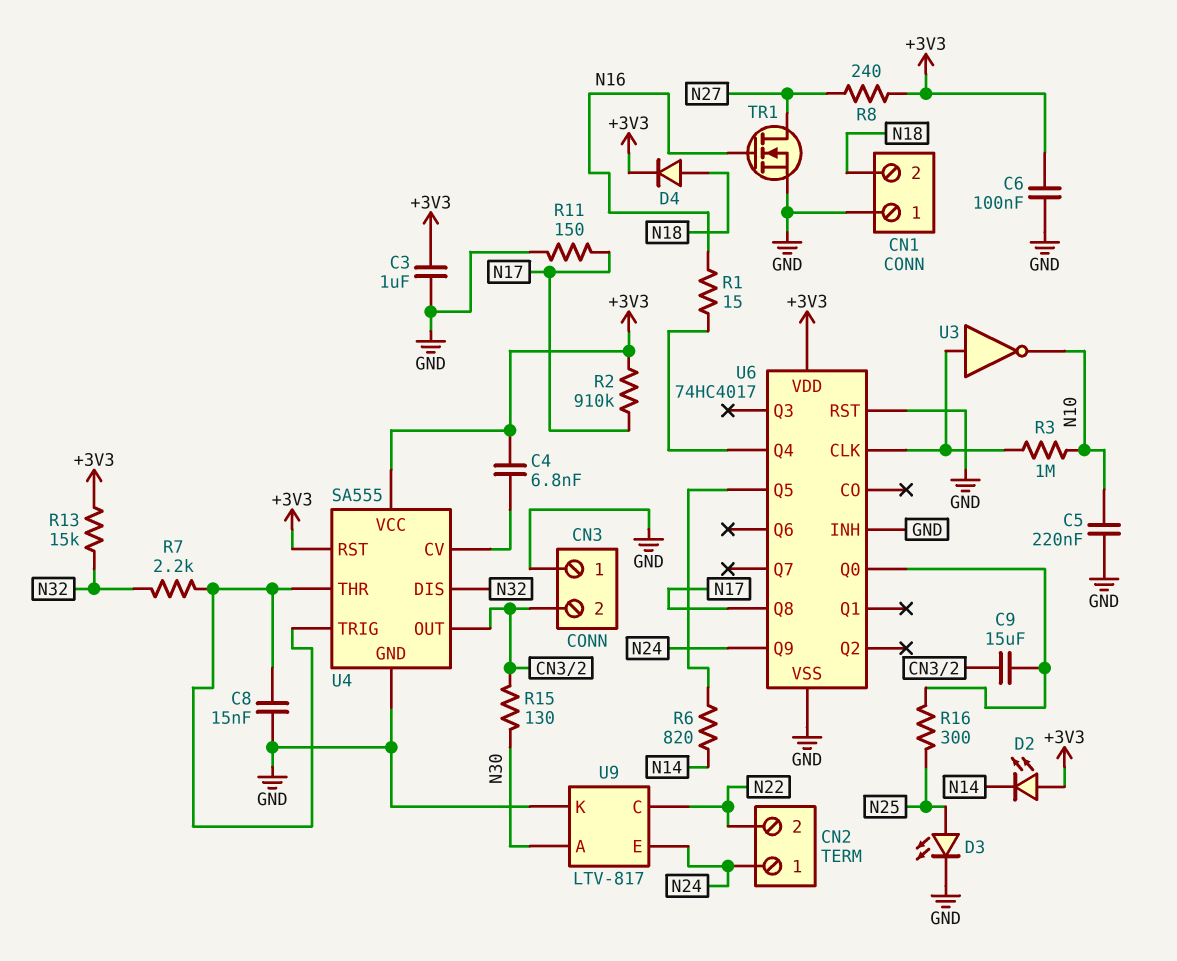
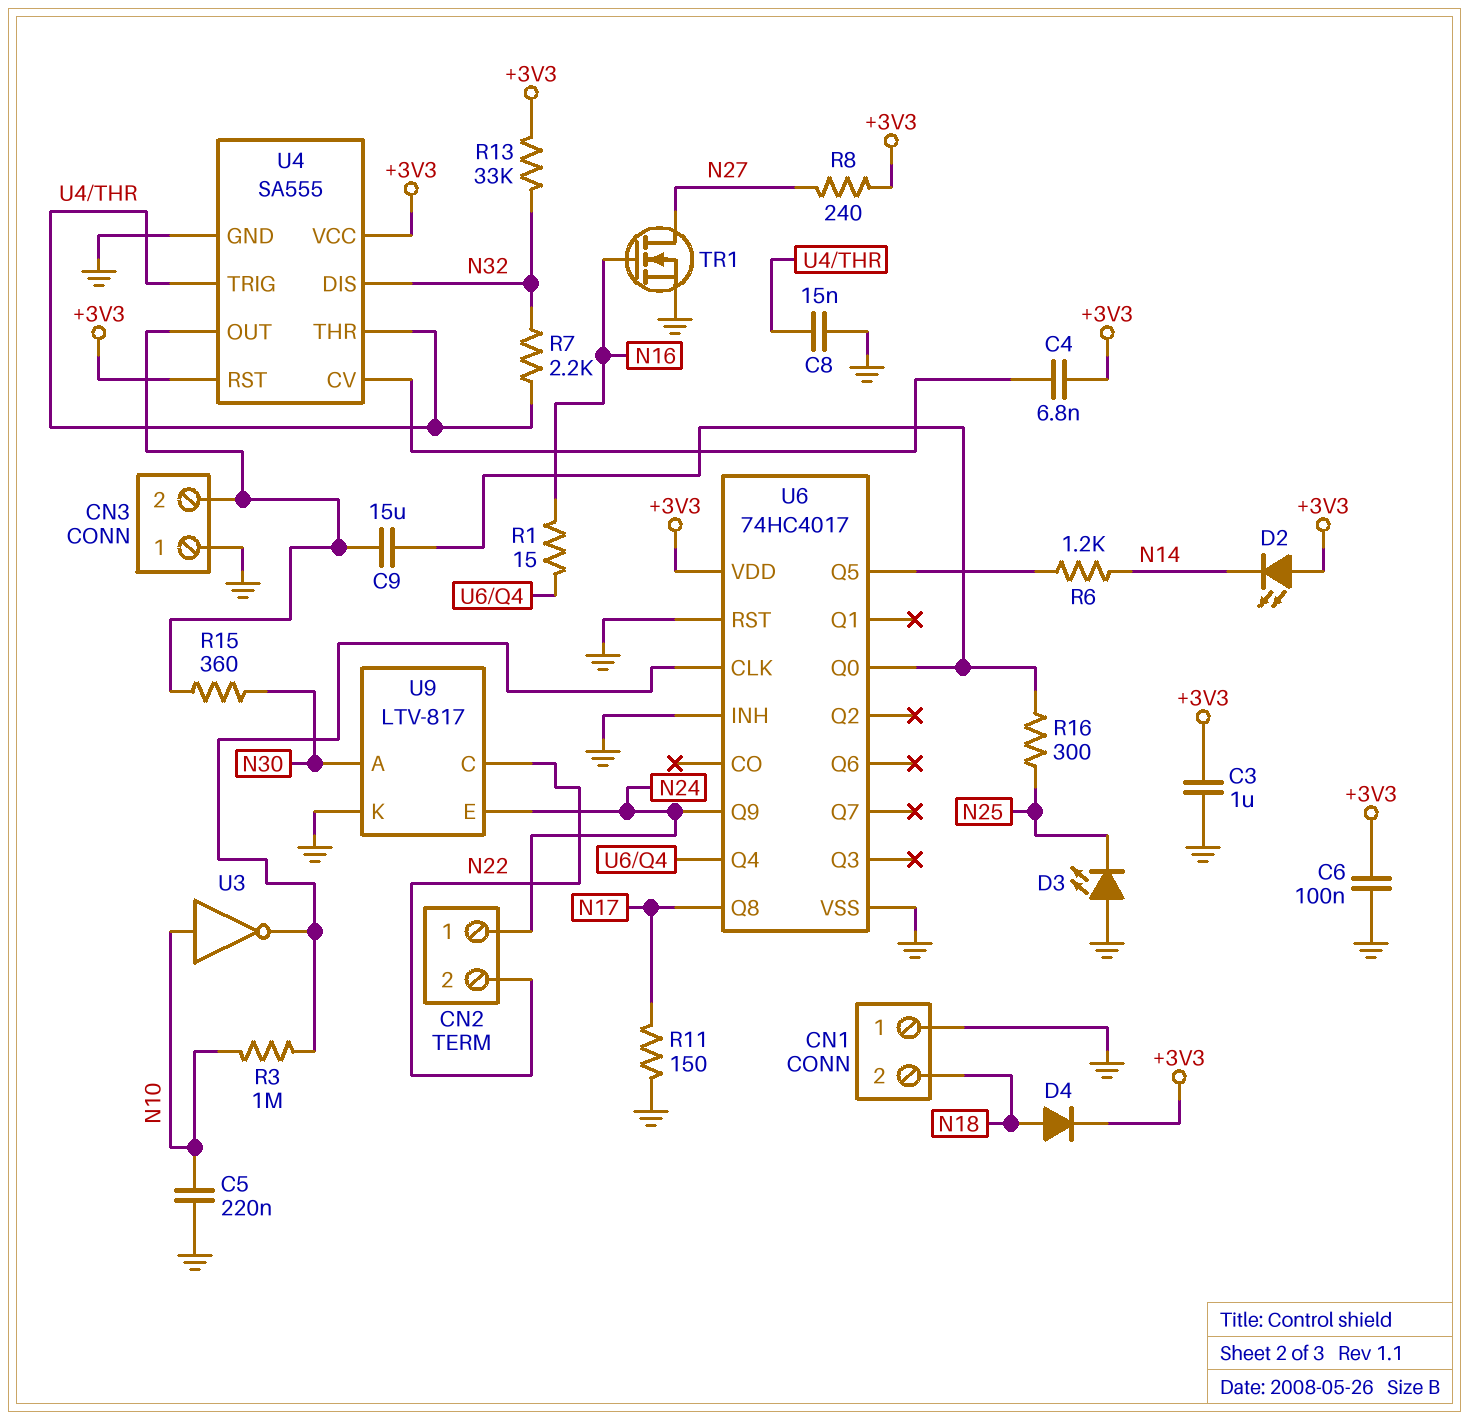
D3: LED (A N25, K GND) -> LED (A GND, K N25)
R2: 910k (+3V3, N17) -> none
R6: 820 (N14, U6/Q5) -> 1.2k (N14, U6/Q5)
R13: 15k (+3V3, N32) -> 33k (+3V3, N32)
R15: 130 (CN3/2, N30) -> 360 (CN3/2, N30)
U3: NOT (in U6/CLK, out N10) -> NOT (in N10, out U6/CLK)

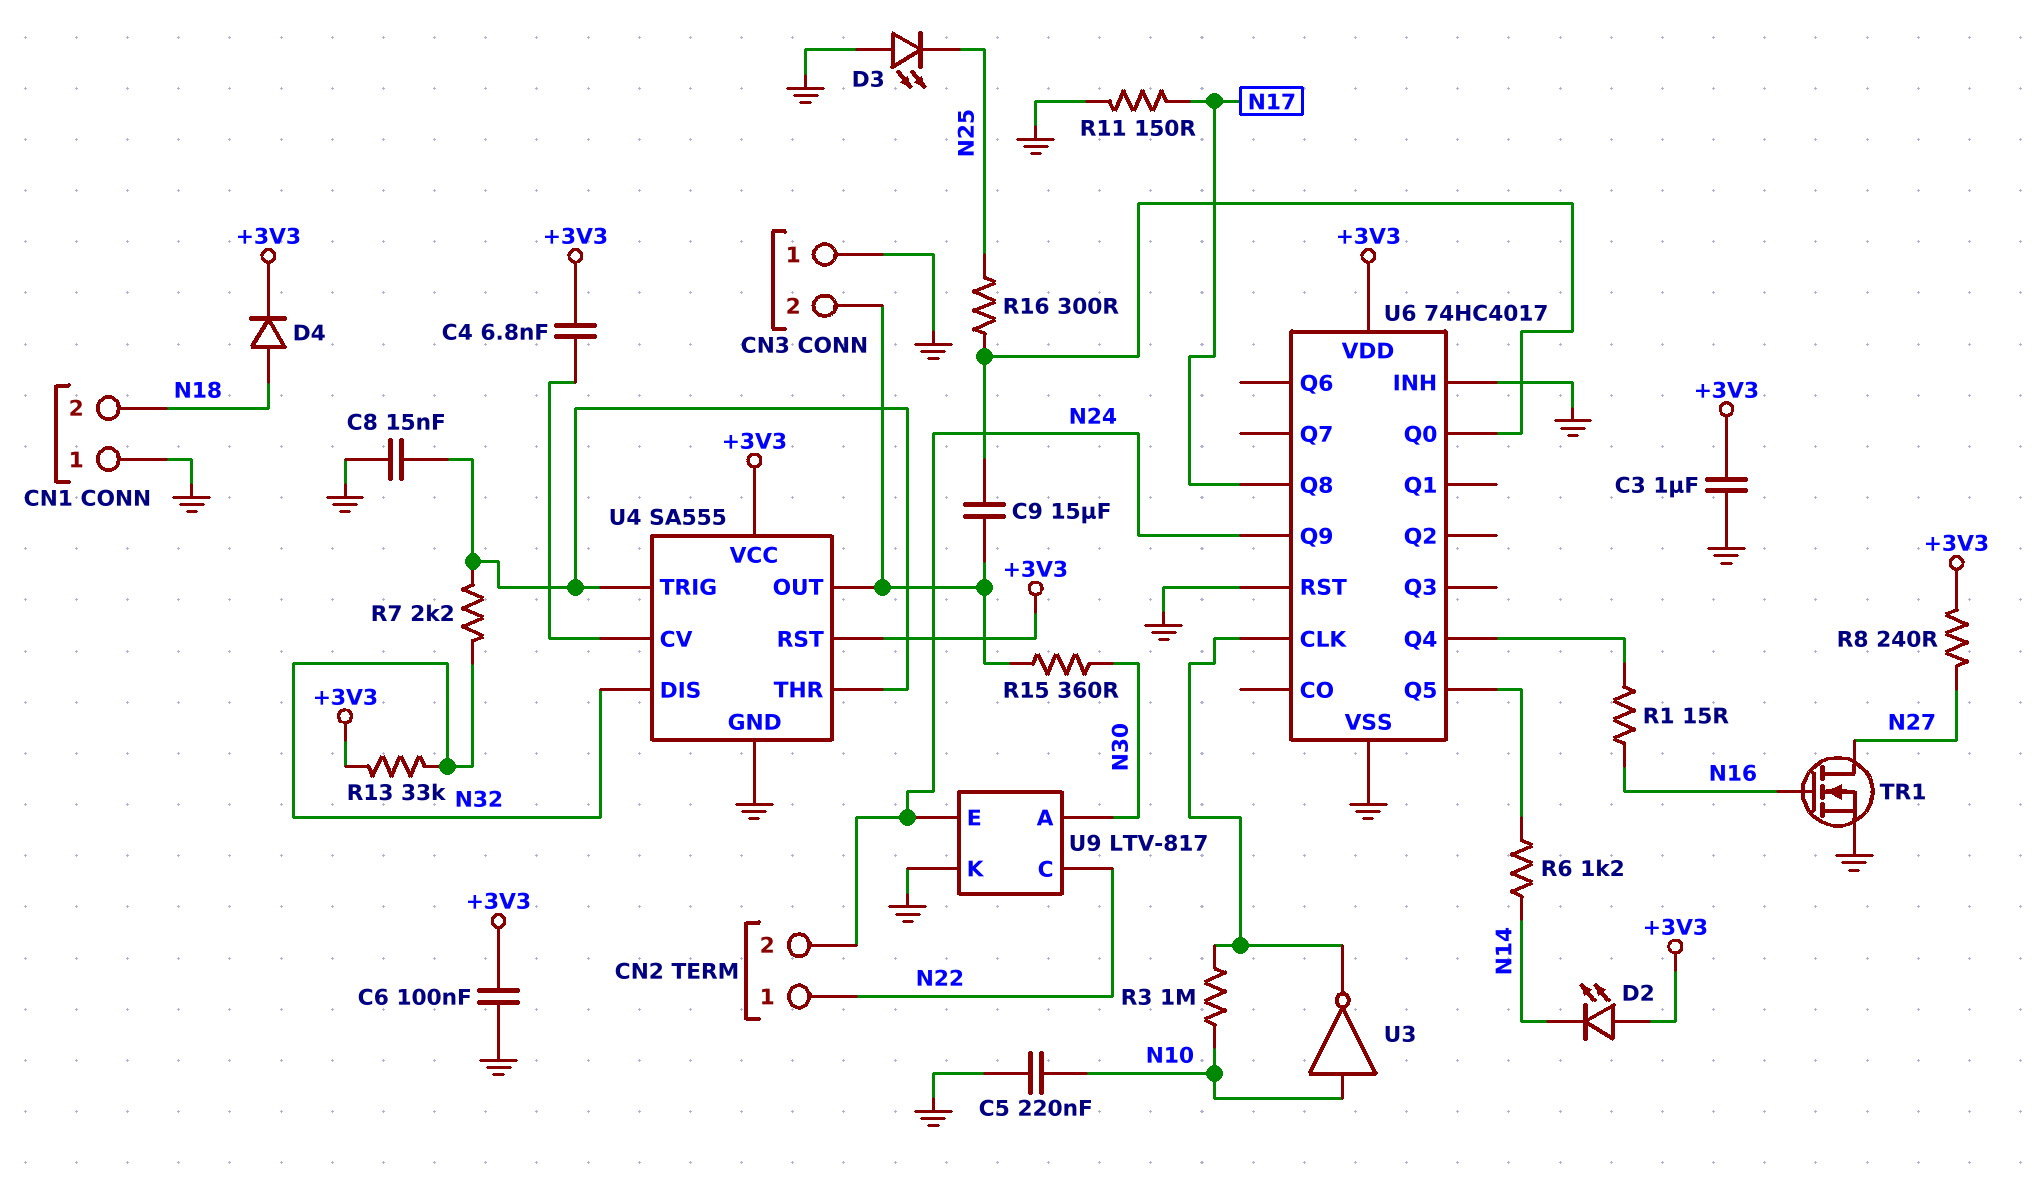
CN2 pin 1: N24 -> N22
CN2 pin 2: N22 -> N24

